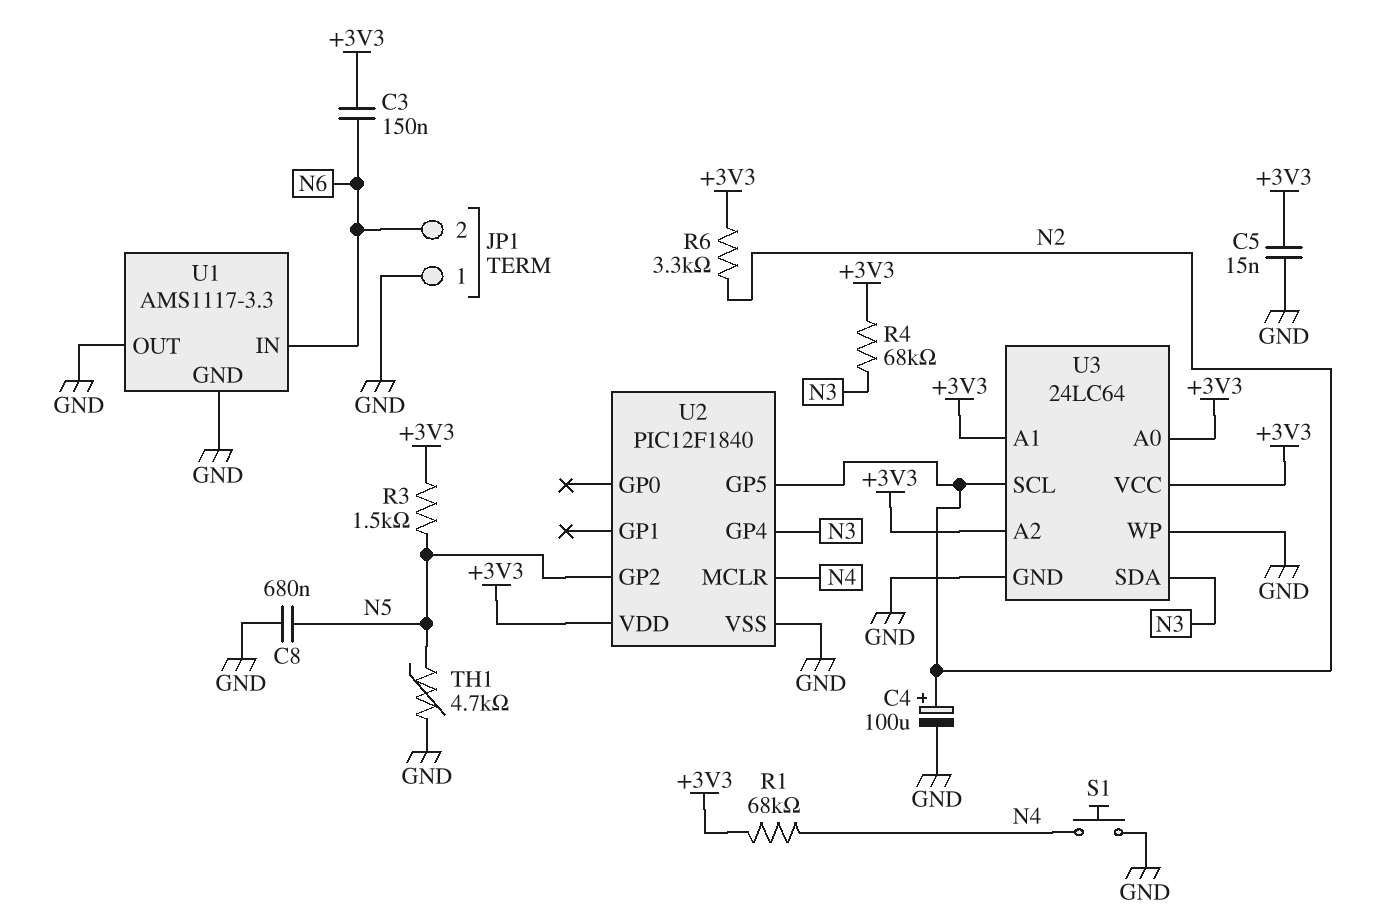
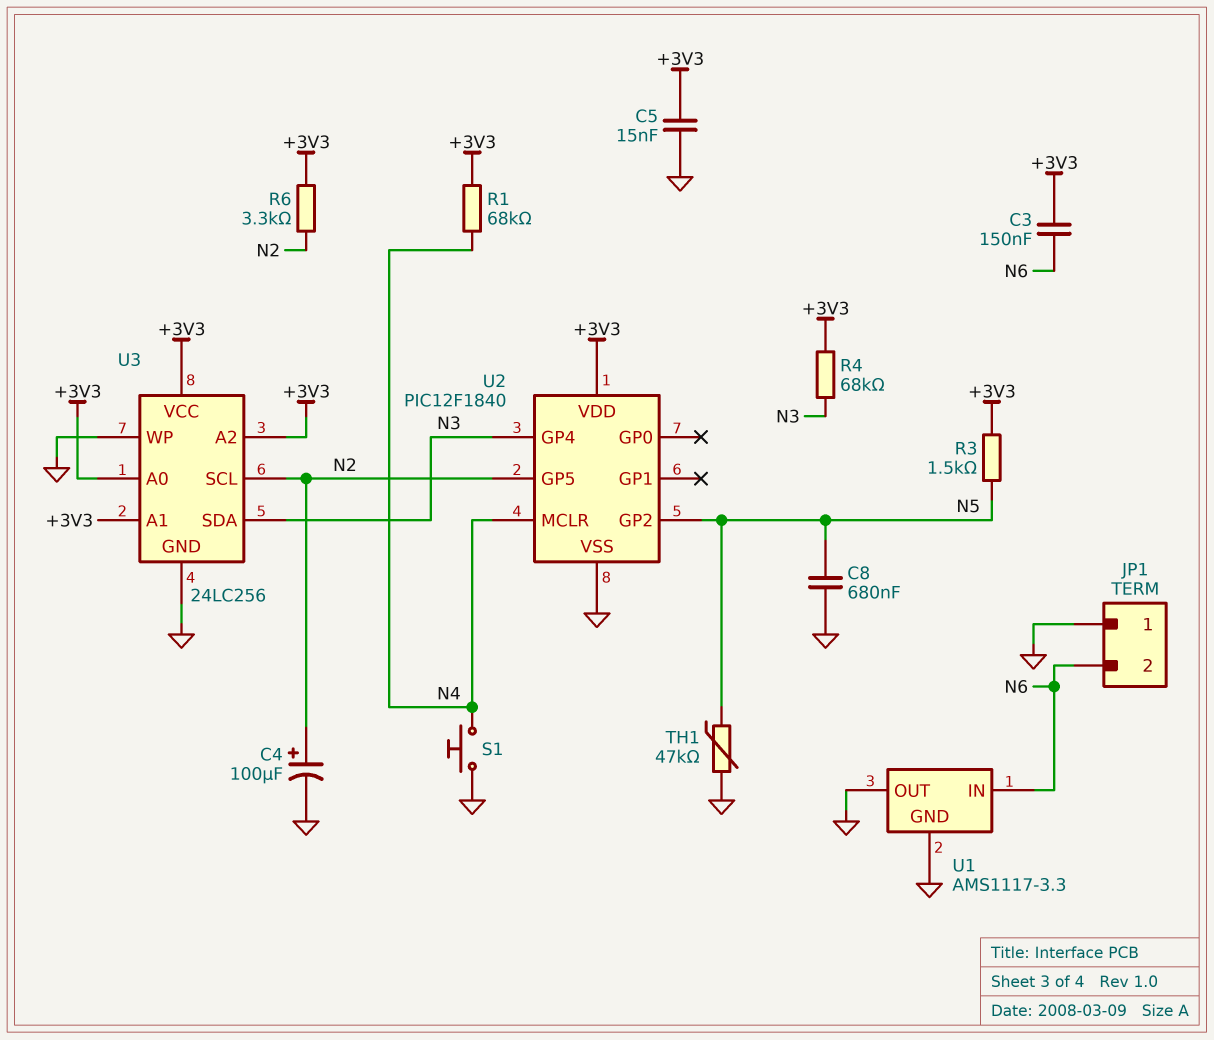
TH1: 4.7k (GND, N5) -> 47k (GND, N5)
U3: 24LC64 -> 24LC256

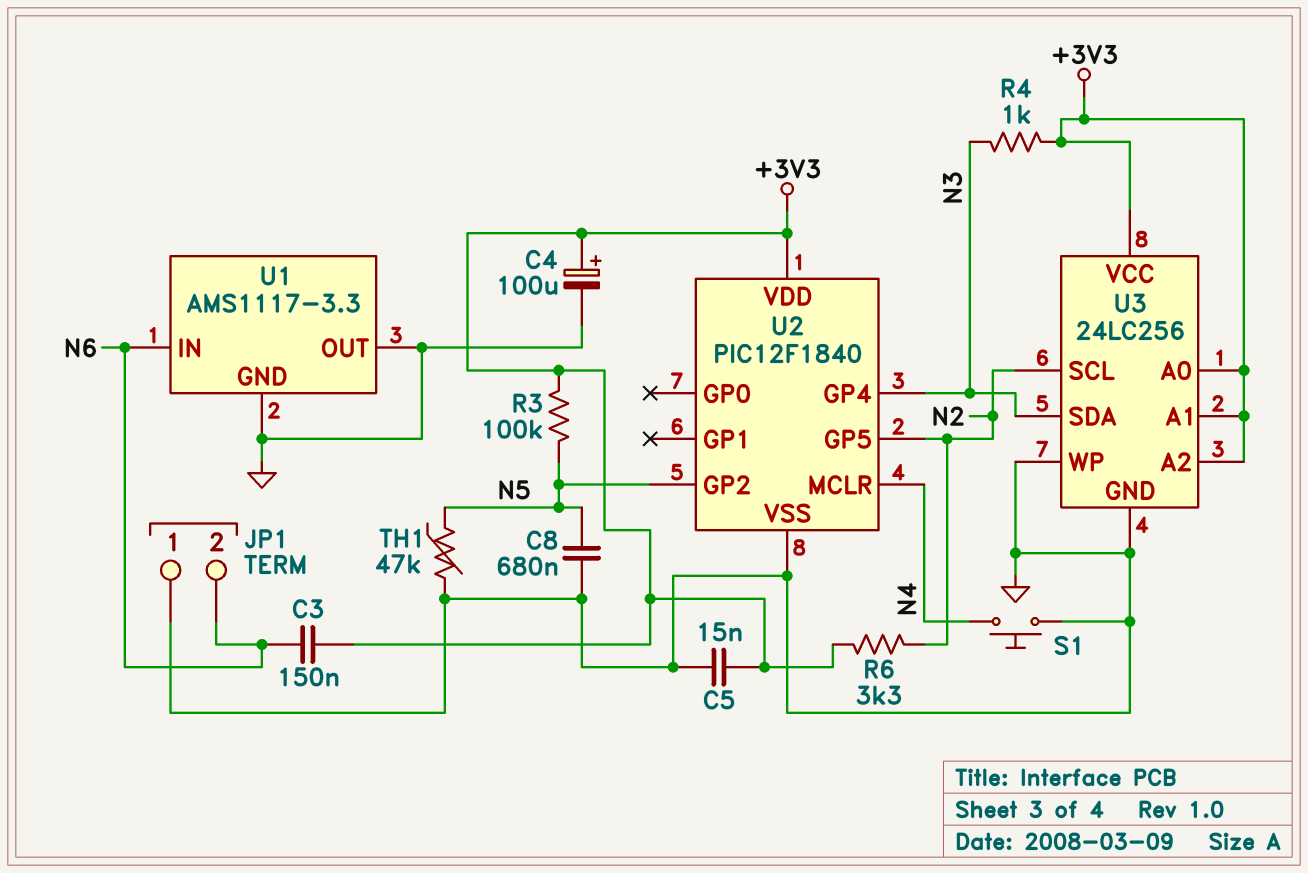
C4: 100uF (plus N2, minus GND) -> 100uF (plus +3V3, minus GND)
R1: 68k (+3V3, N4) -> none
R3: 1.5k (+3V3, N5) -> 100k (+3V3, N5)
R4: 68k (+3V3, N3) -> 1k (+3V3, N3)

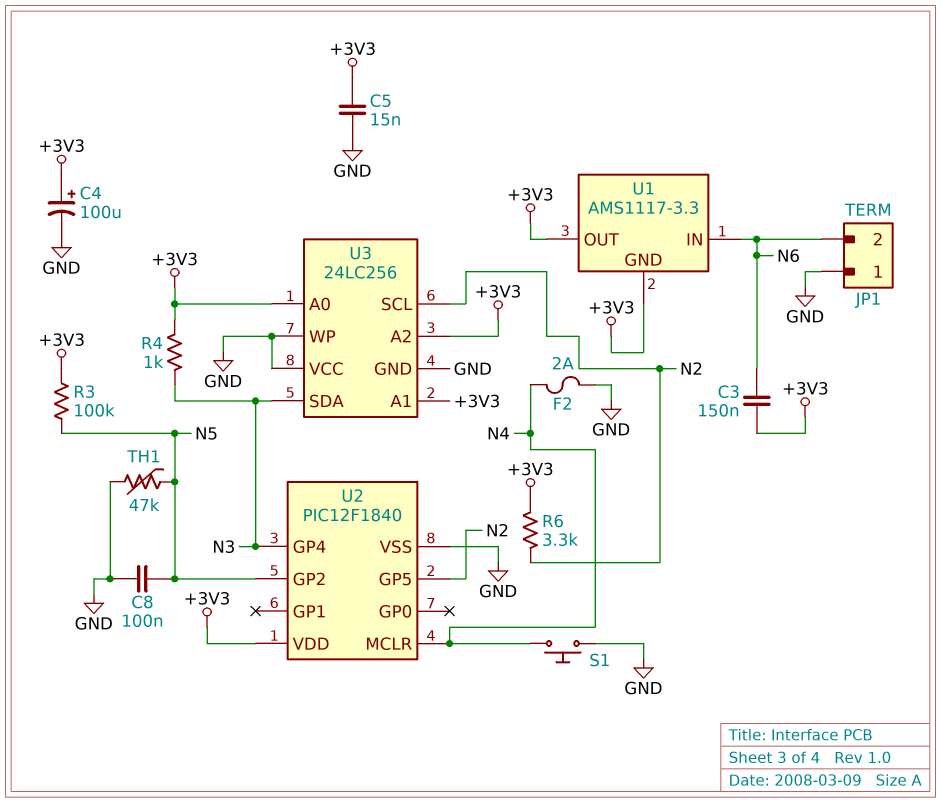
C8: 680nF (GND, N5) -> 100nF (GND, N5)
F2: none -> 2A (GND, N4)
U1 pin GND: GND -> +3V3
U1 pin OUT: GND -> +3V3
U3 pin VCC: +3V3 -> GND

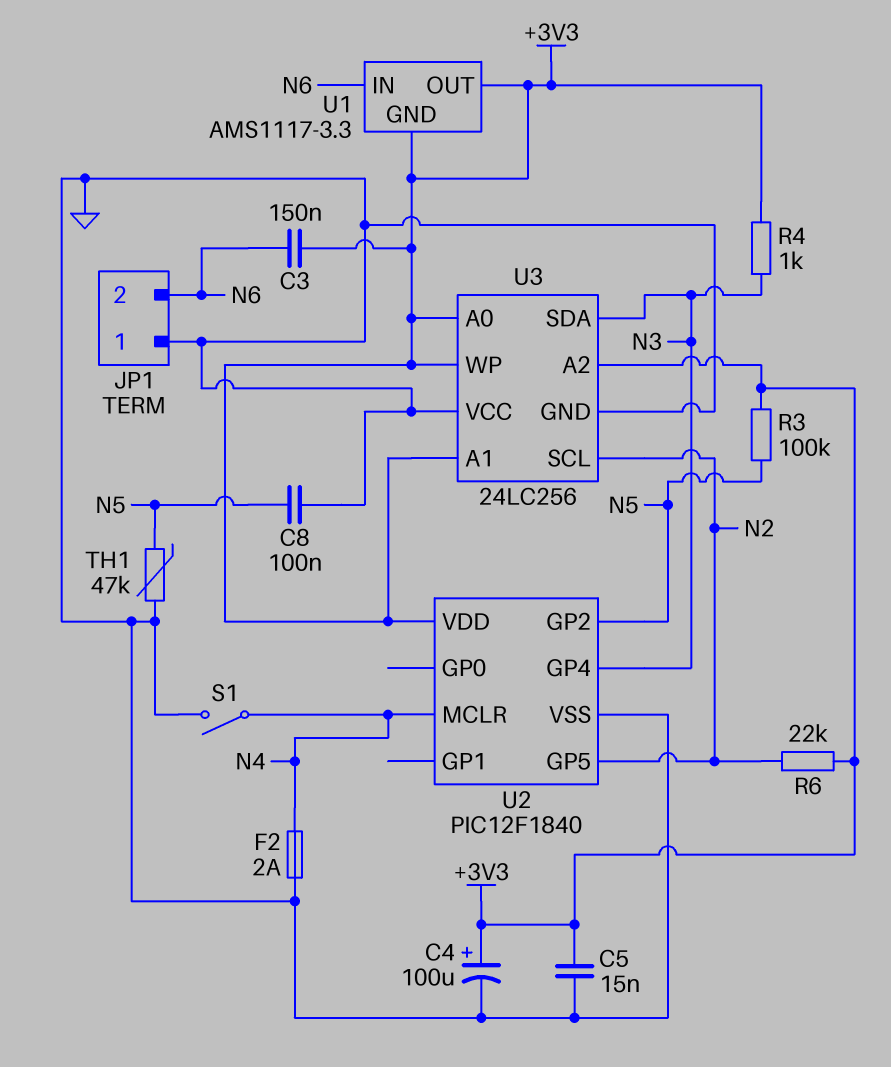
R6: 3.3k (+3V3, N2) -> 22k (+3V3, N2)
S1: button (GND, N4) -> switch (GND, N4)
U3 pin WP: GND -> +3V3

